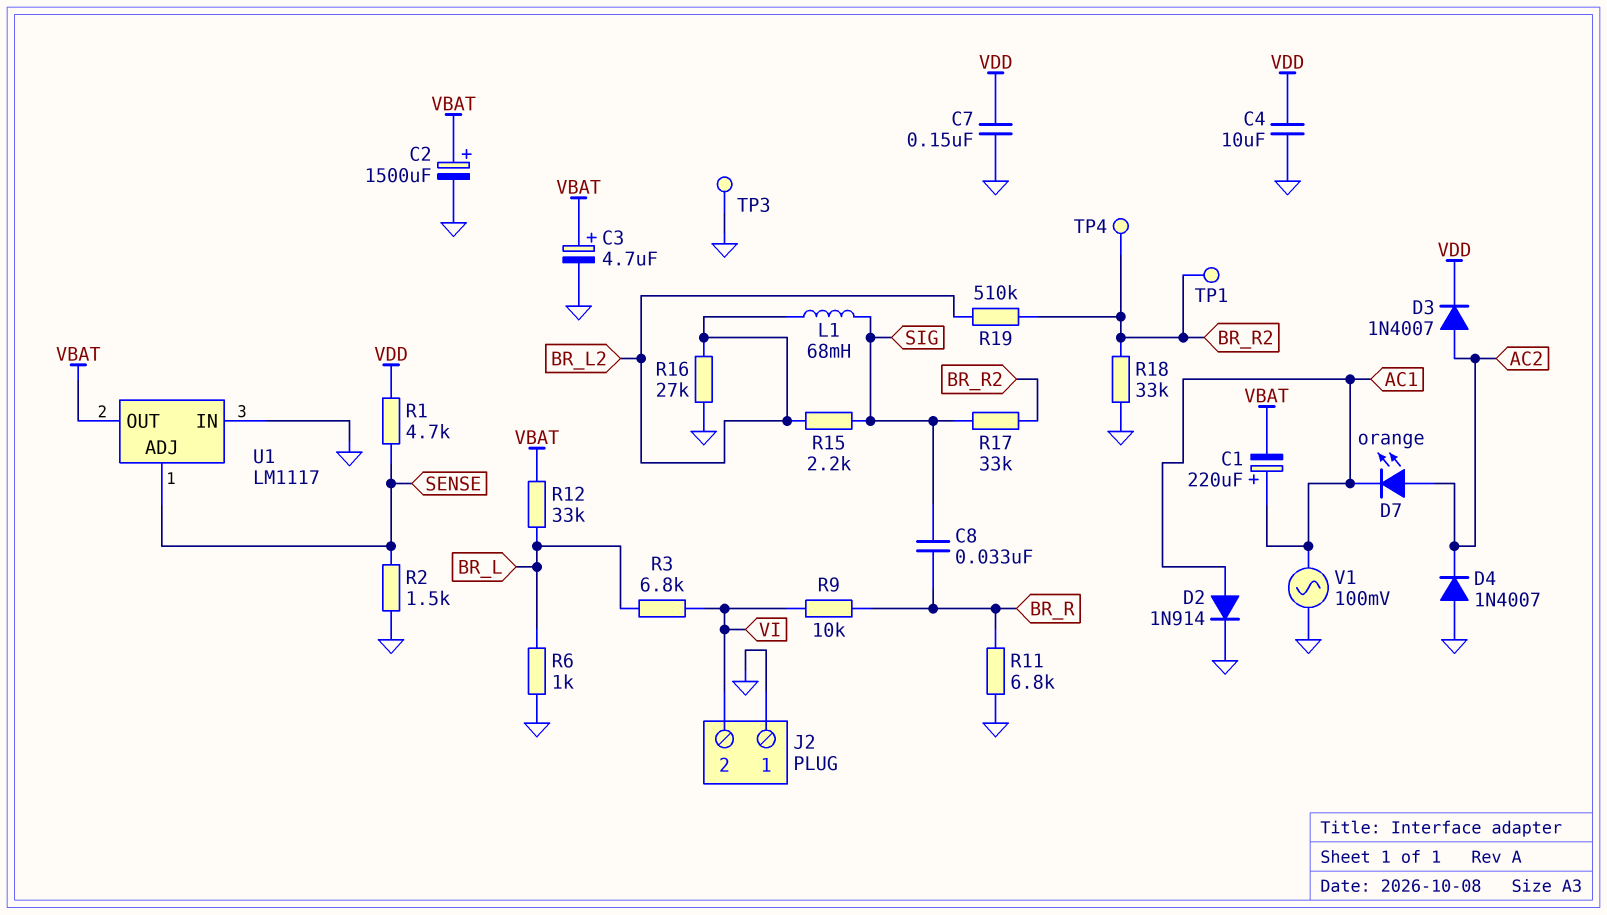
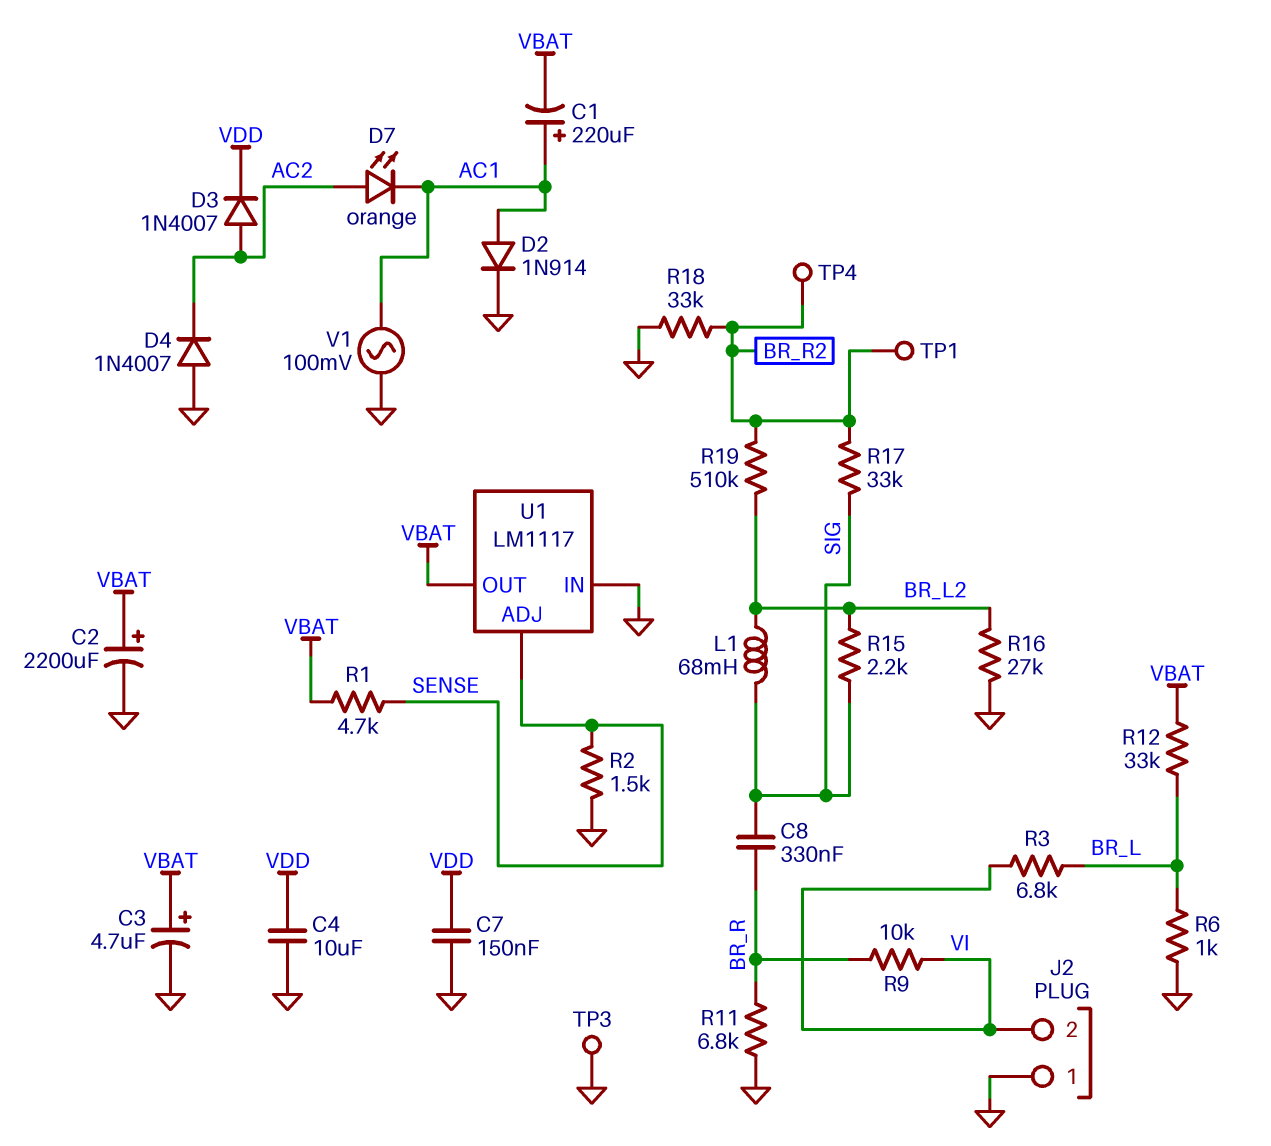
C2: 1500uF (plus VBAT, minus GND) -> 2200uF (plus VBAT, minus GND)
C8: 33nF (BR_R, SIG) -> 330nF (BR_R, SIG)
R1: 4.7k (SENSE, VDD) -> 4.7k (SENSE, VBAT)

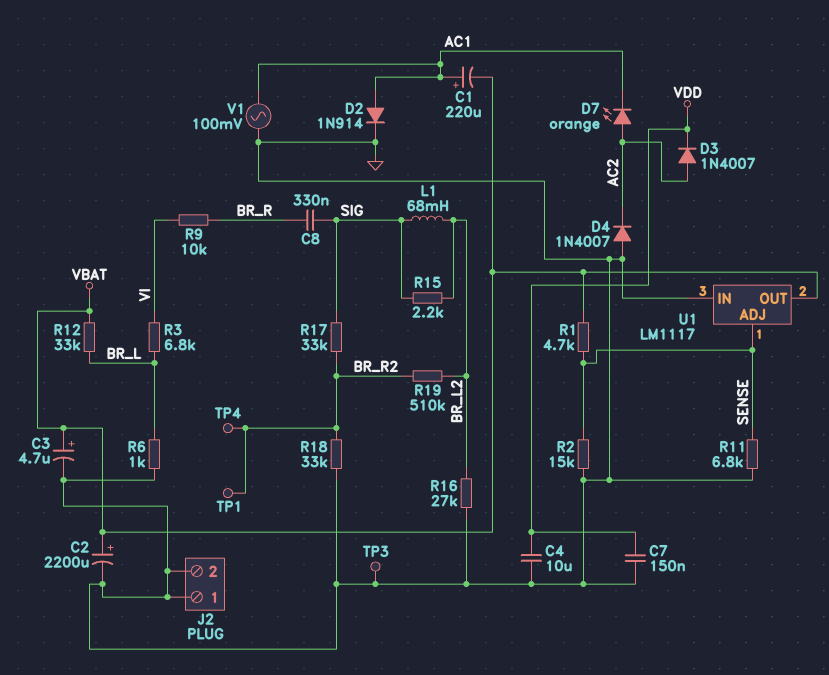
J2 pin 2: VI -> GND
R2: 1.5k (GND, SENSE) -> 15k (GND, SENSE)
R11: 6.8k (BR_R, GND) -> 6.8k (GND, SENSE)

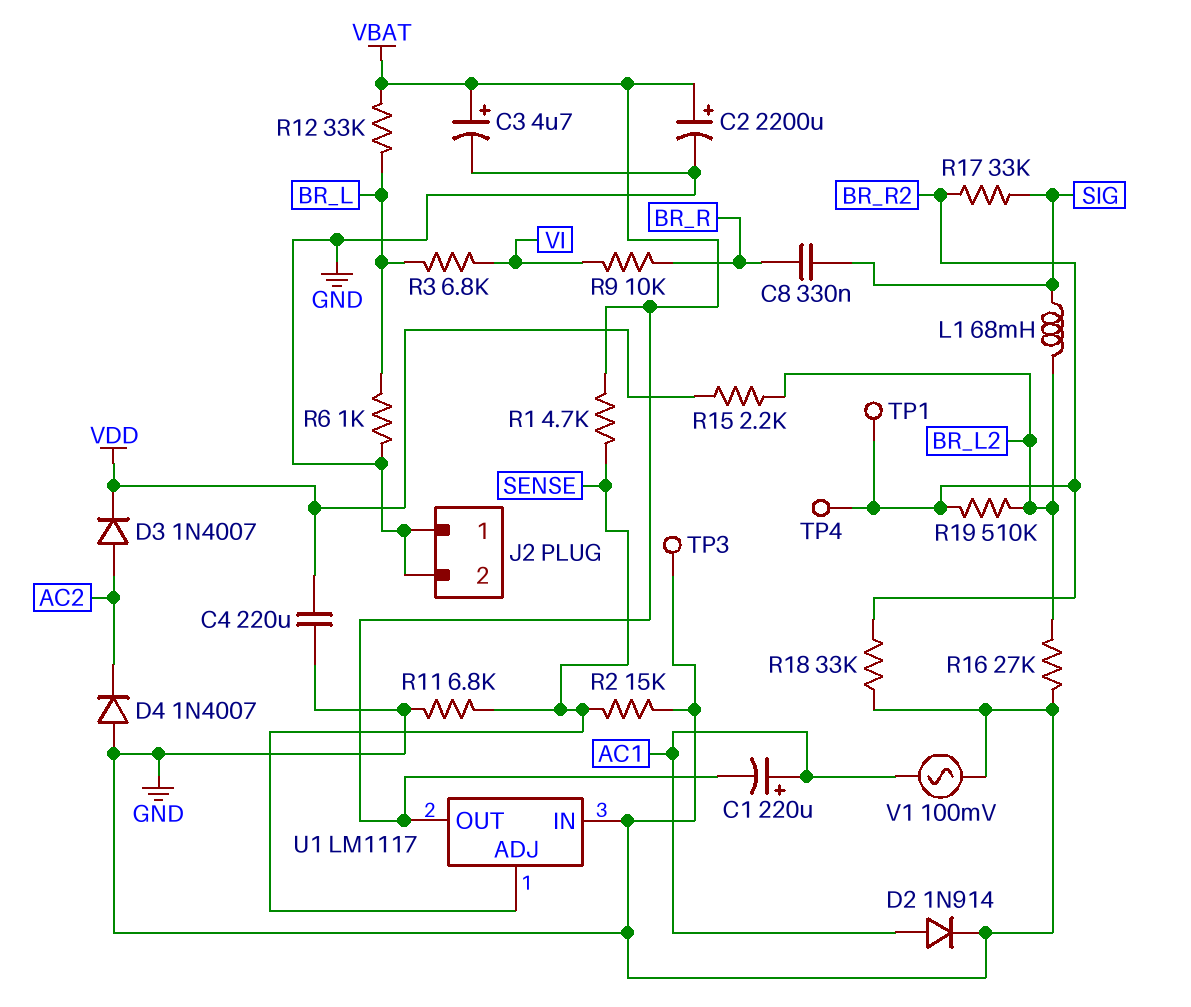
C4: 10uF (GND, VDD) -> 220uF (GND, VDD)
C7: 150nF (GND, VDD) -> none
D7: LED orange (A AC2, K AC1) -> none
R15: 2.2k (BR_L2, SIG) -> 2.2k (BR_L2, VDD)

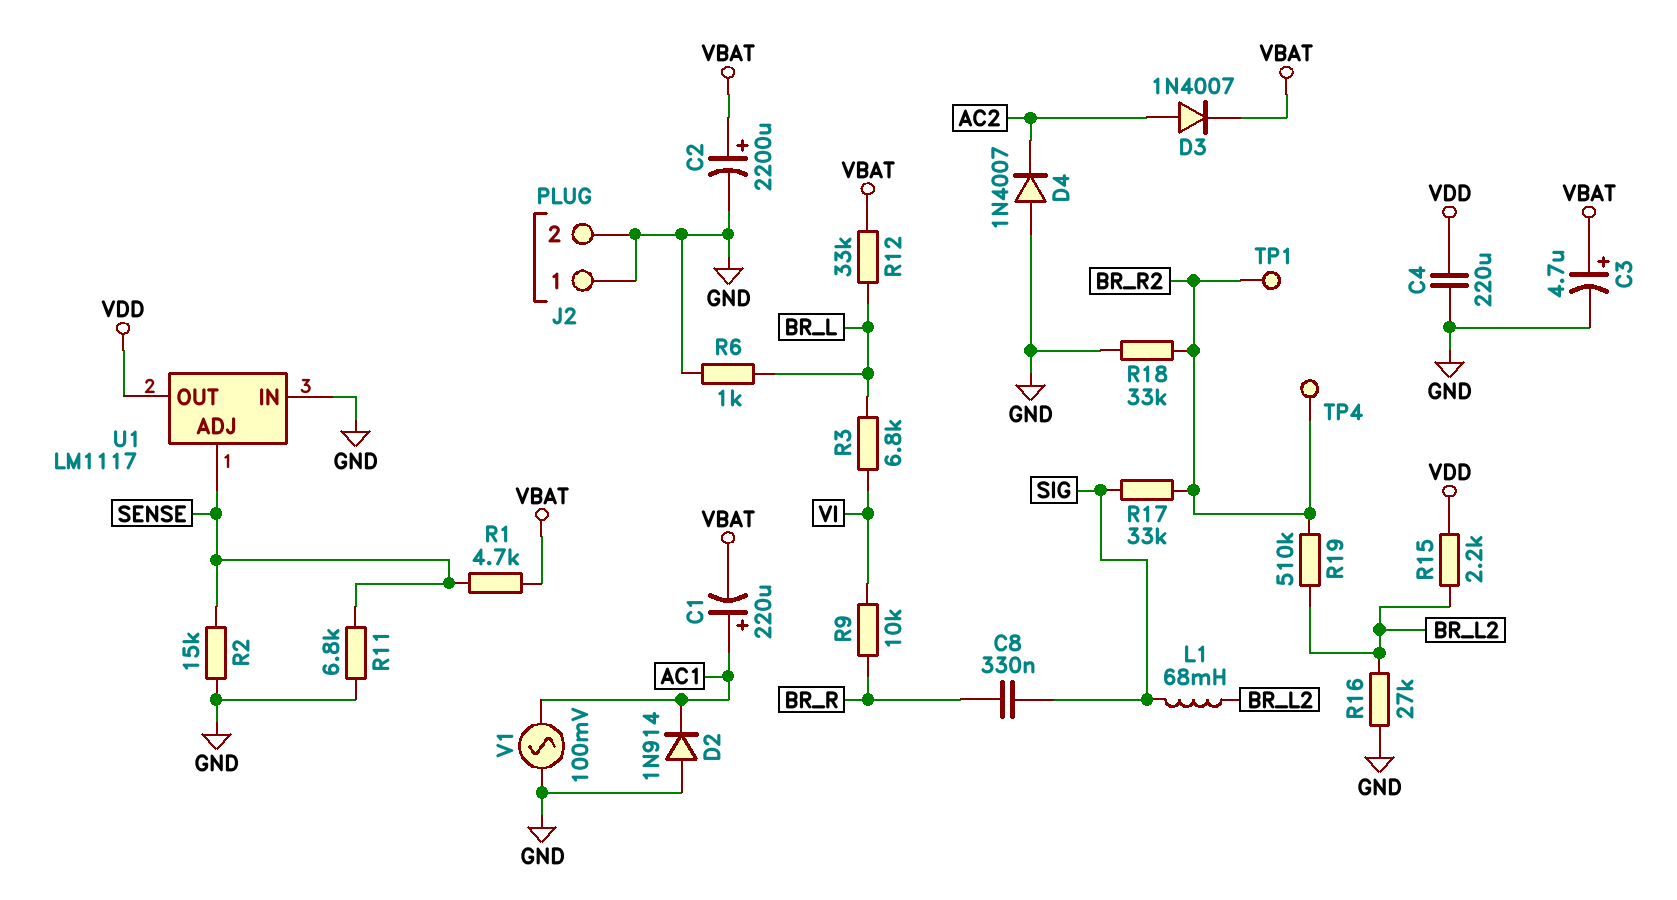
D2: diode 1N914 (A AC1, K GND) -> diode 1N914 (A GND, K AC1)
D3: diode 1N4007 (A AC2, K VDD) -> diode 1N4007 (A AC2, K VBAT)
TP3: test point (GND) -> none
U1 pin OUT: VBAT -> VDD

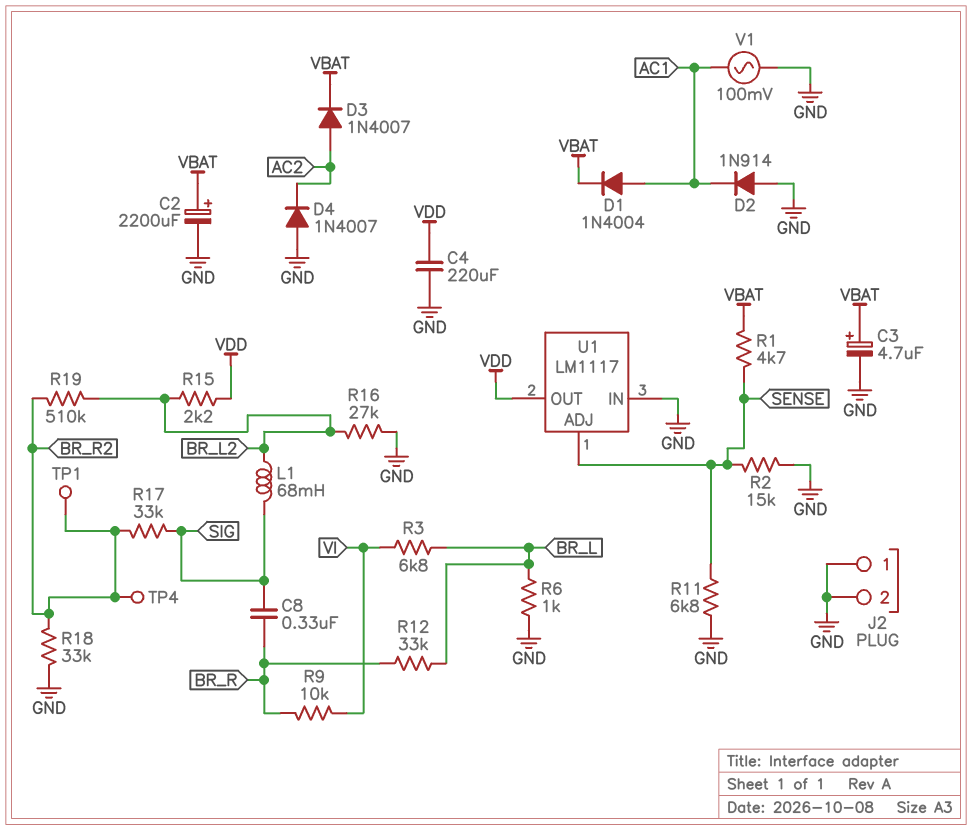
C1: 220uF (plus AC1, minus VBAT) -> none
D1: none -> diode 1N4004 (A AC1, K VBAT)
R12: 33k (BR_L, VBAT) -> 33k (BR_L, BR_R)

